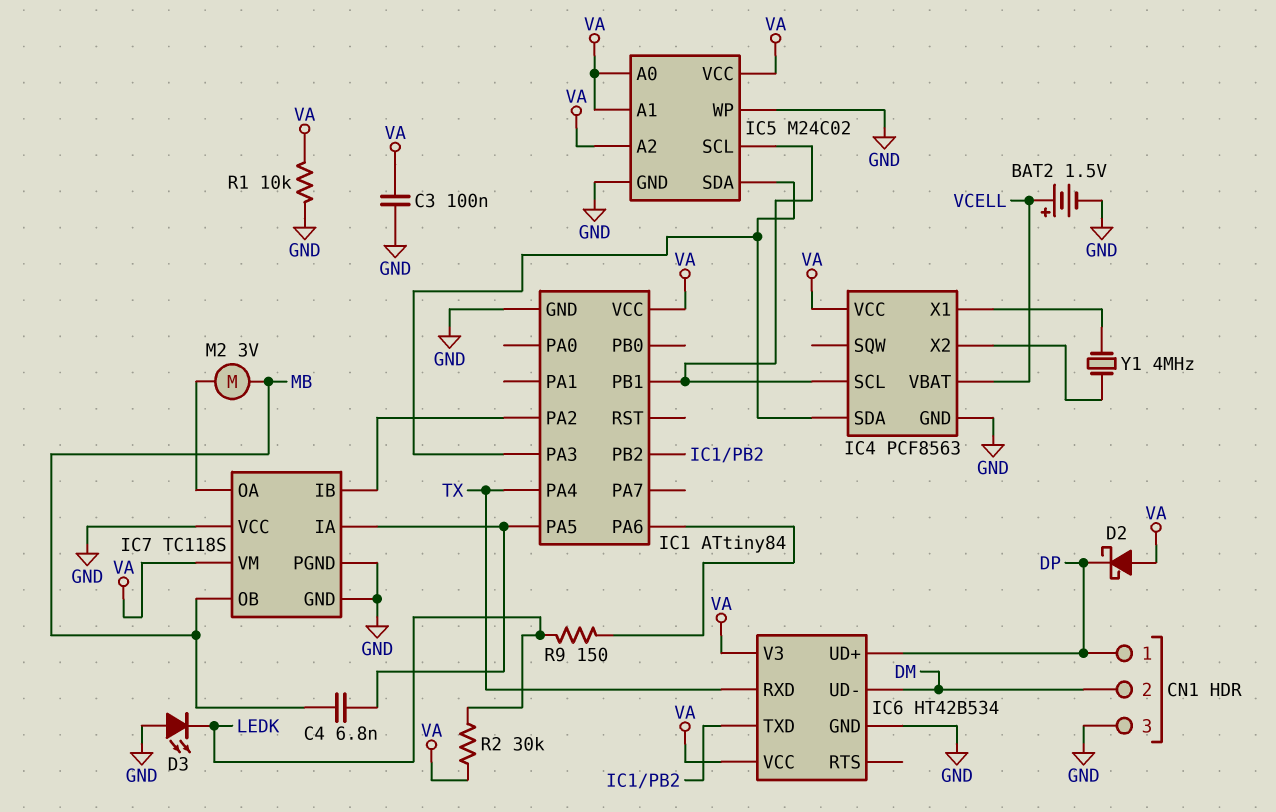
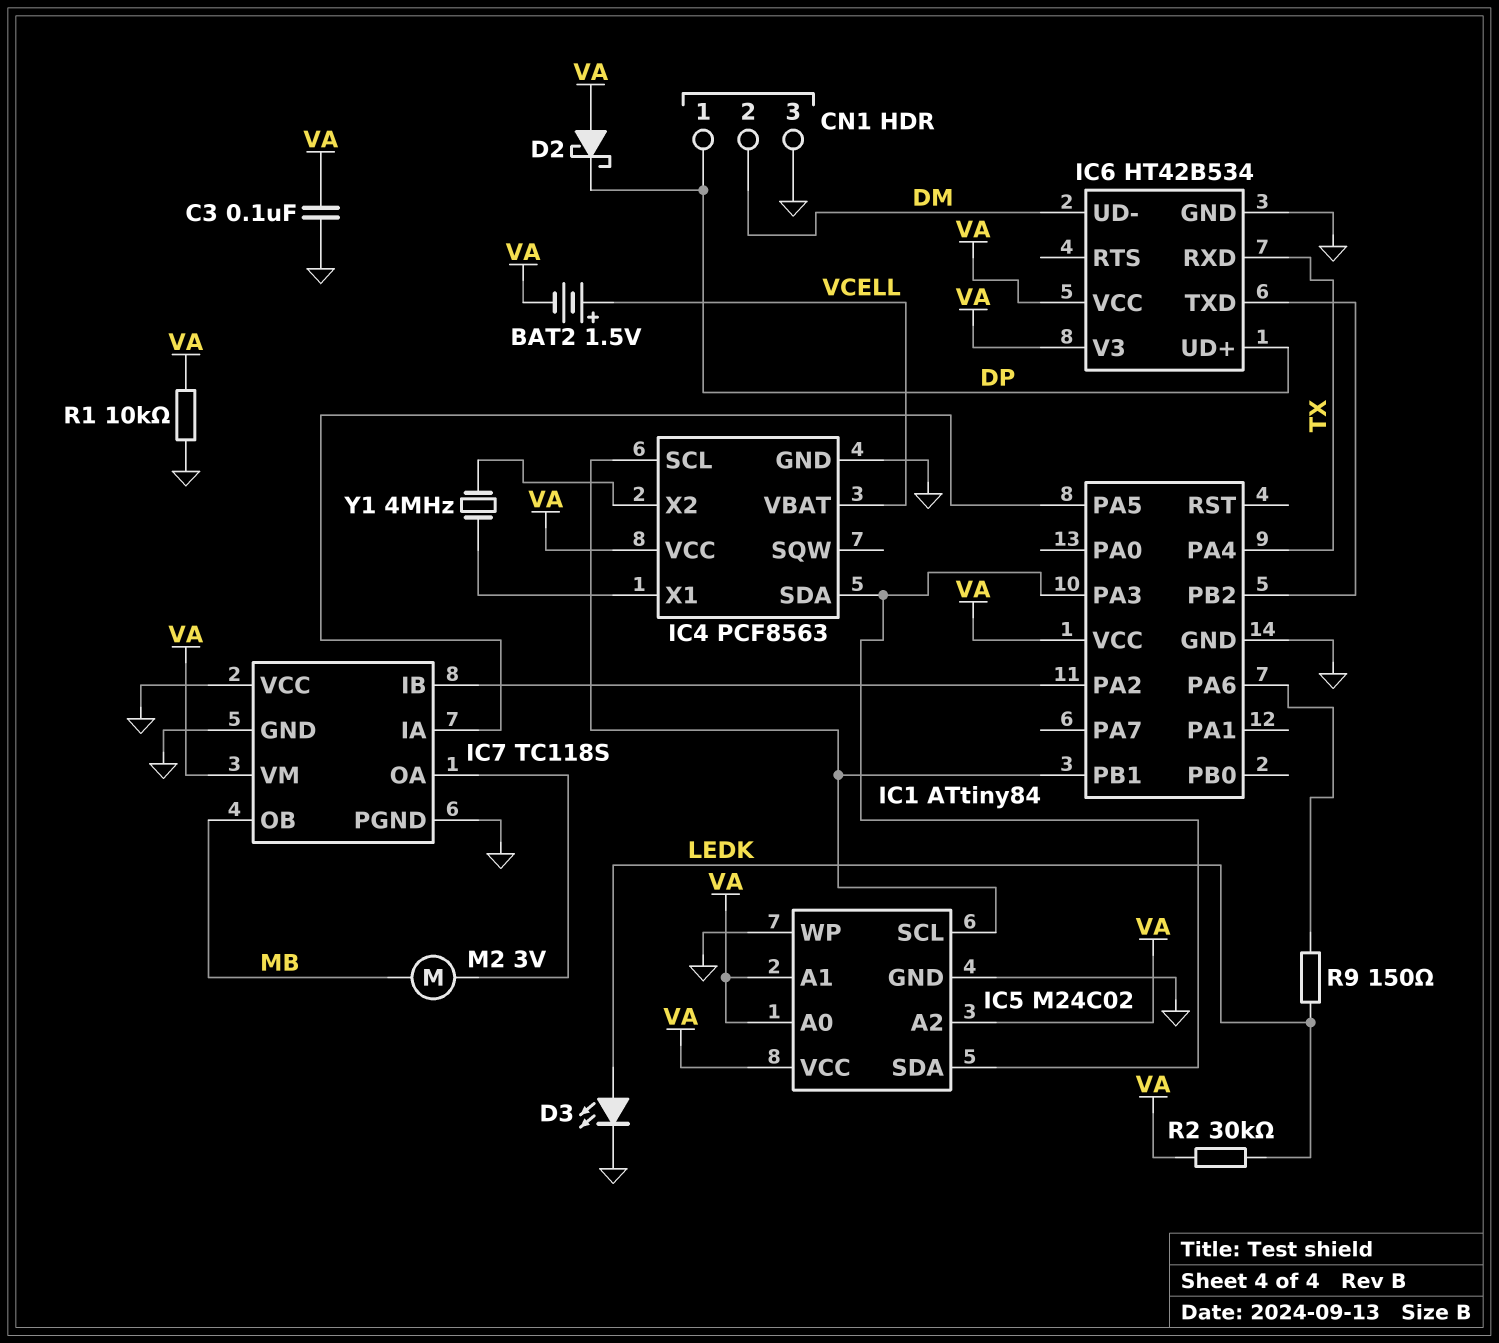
BAT2: 1.5V (plus VCELL, minus GND) -> 1.5V (plus VCELL, minus VA)
C4: 6.8nF (IC1/PA5, MB) -> none
D3: LED (A GND, K LEDK) -> LED (A LEDK, K GND)

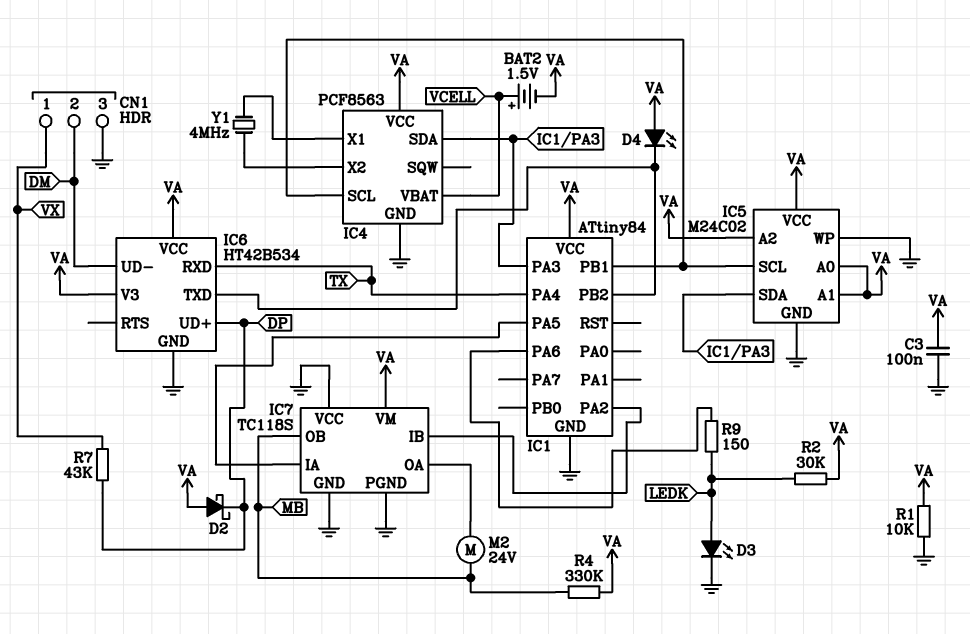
CN1 pin 1: DP -> VX
D4: none -> LED (A VA, K IC1/PB2)
M2: motor 3V (IC7/OA, MB) -> motor 24V (IC7/OA, MB)
R4: none -> 330k (MB, VA)
R7: none -> 43k (DP, VX)

